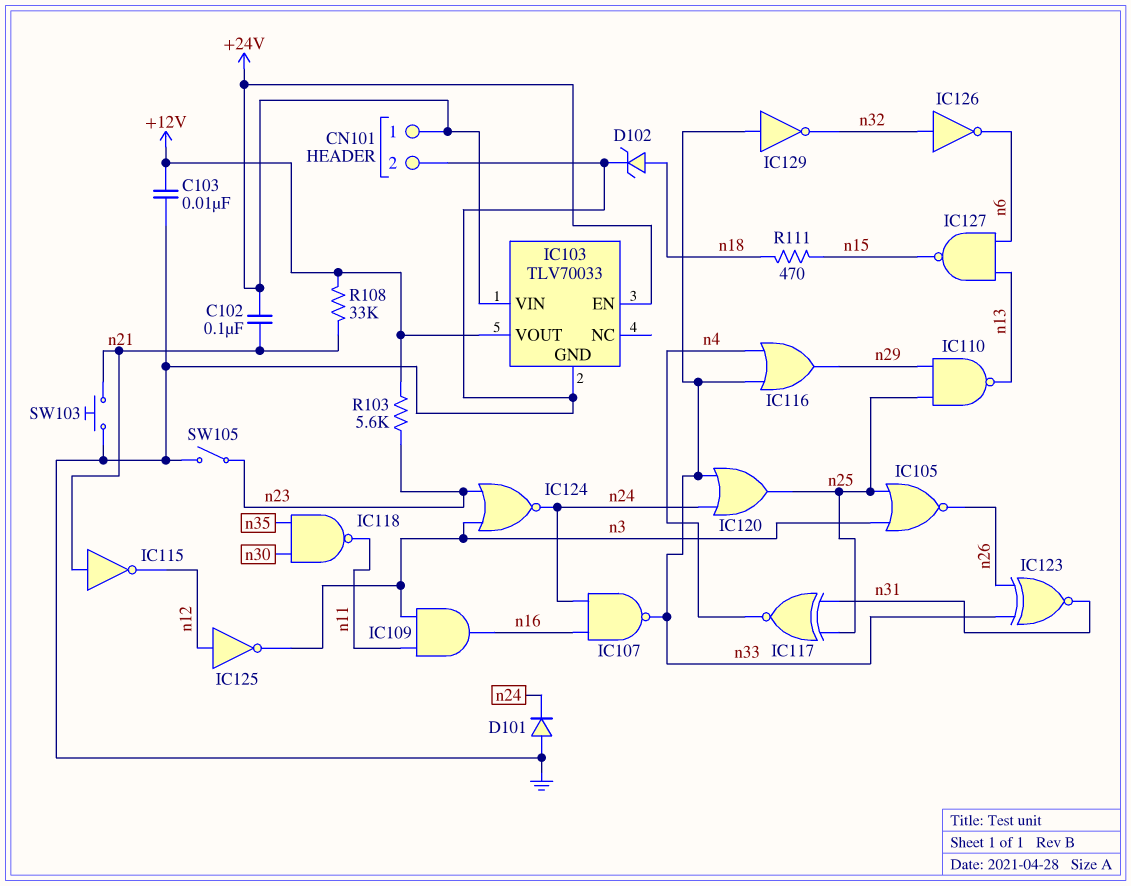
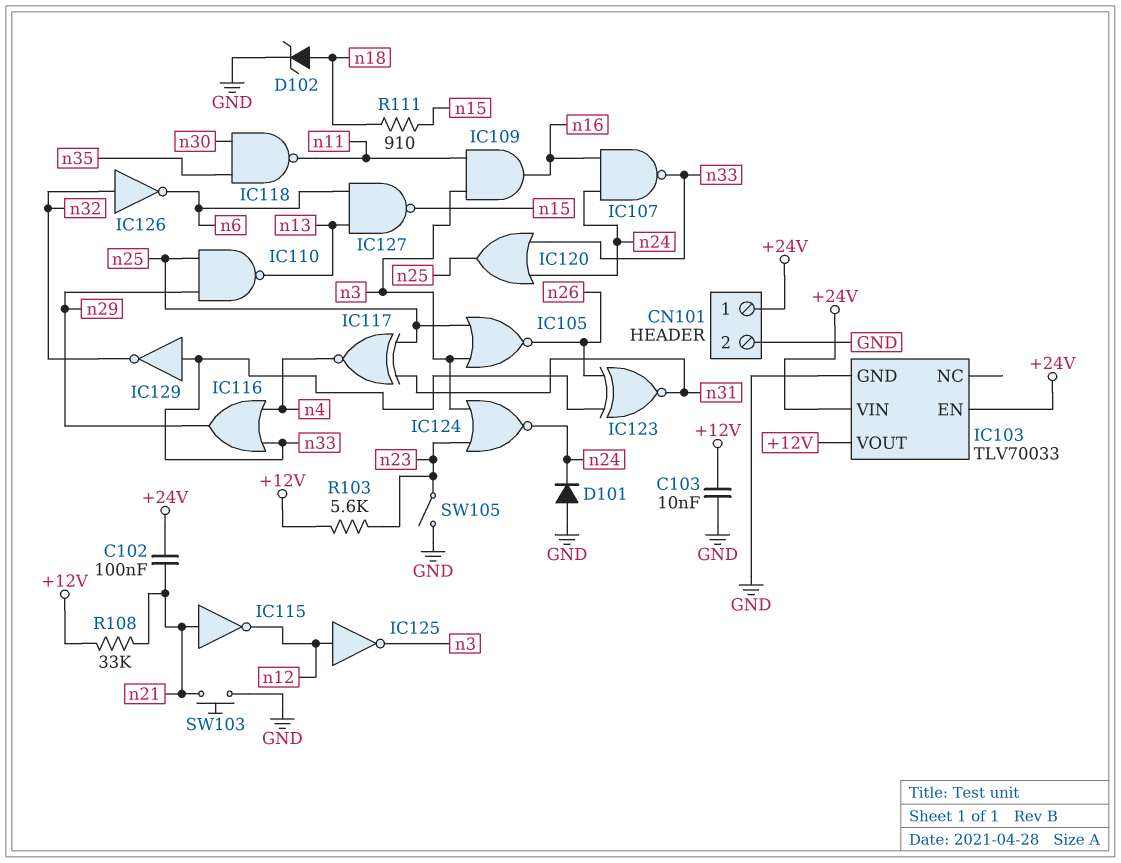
R111: 470 (n15, n18) -> 910 (n15, n18)

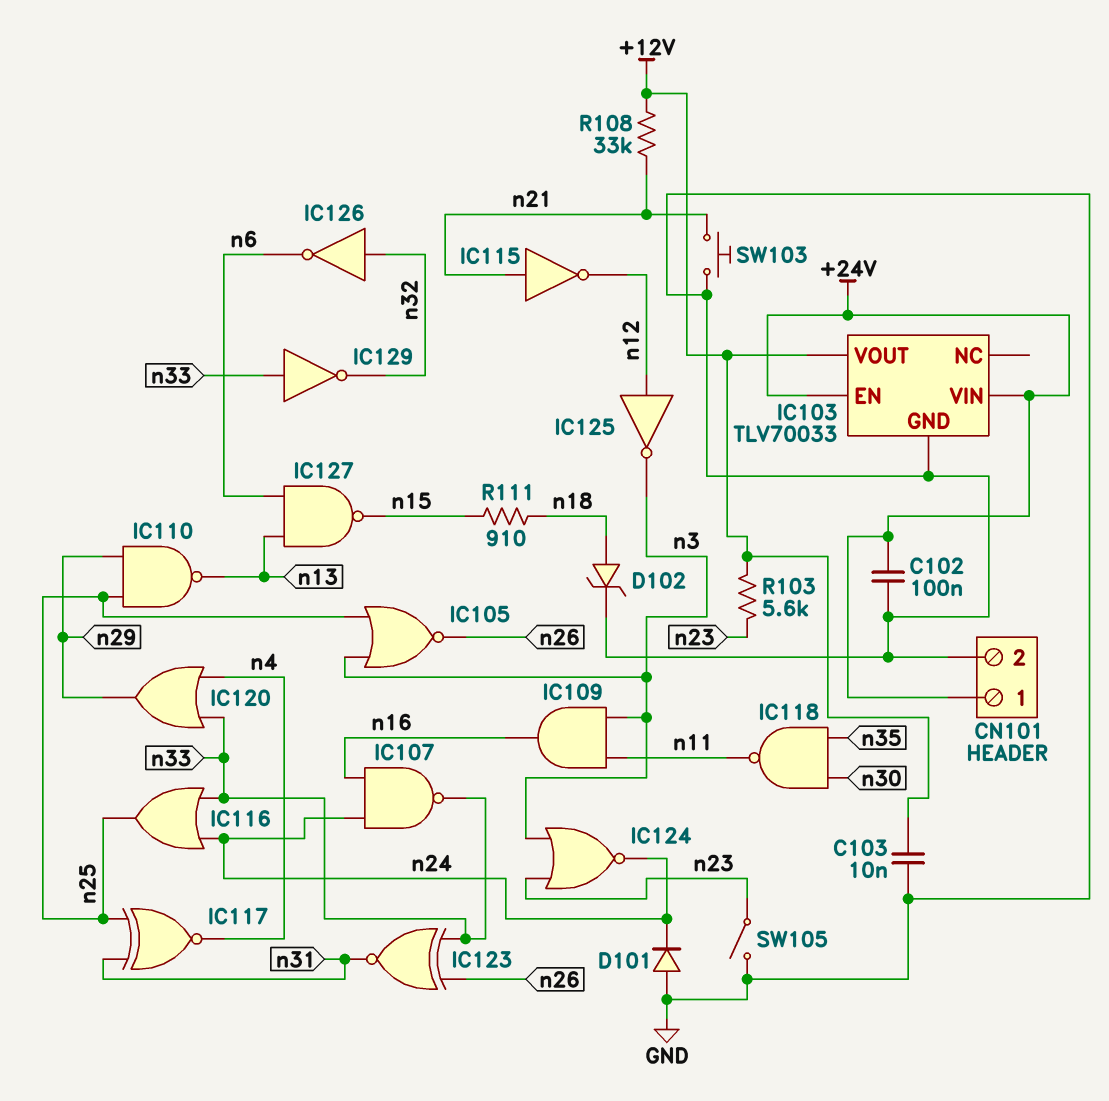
C102: 100nF (+24V, n21) -> 100nF (+24V, GND)
IC116: OR (in n4, in n33, out n29) -> OR (in n24, in n33, out n25)
IC120: OR (in n24, in n33, out n25) -> OR (in n4, in n33, out n29)

